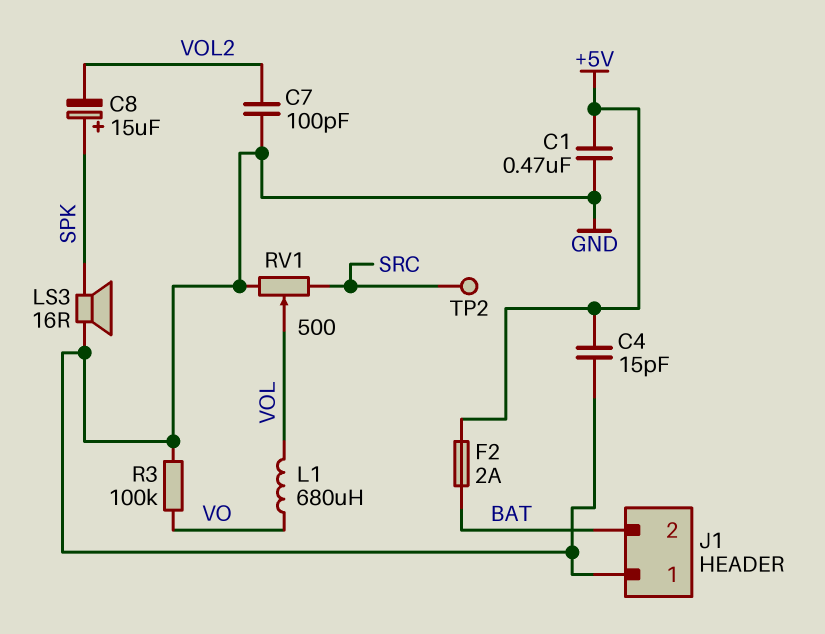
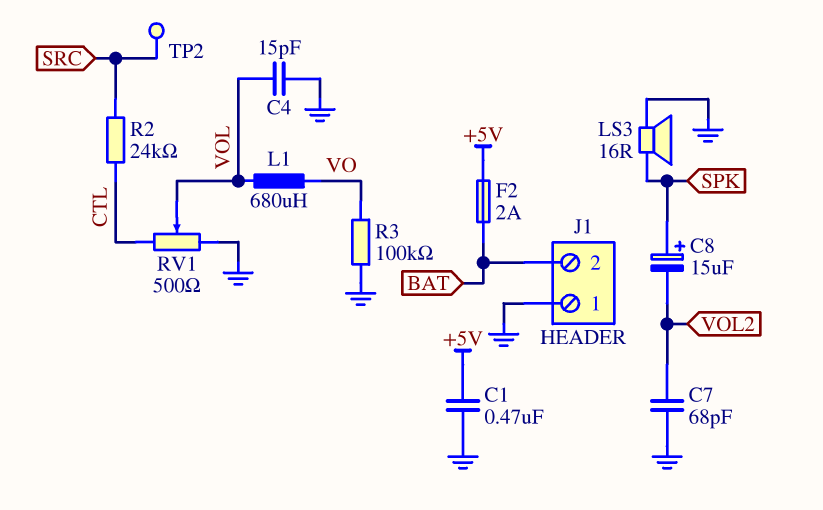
C4: 15pF (+5V, GND) -> 15pF (GND, VOL)
C7: 100pF (GND, VOL2) -> 68pF (GND, VOL2)
R2: none -> 24k (CTL, SRC)
RV1: 500 (GND, SRC, wiper VOL) -> 500 (CTL, GND, wiper VOL)

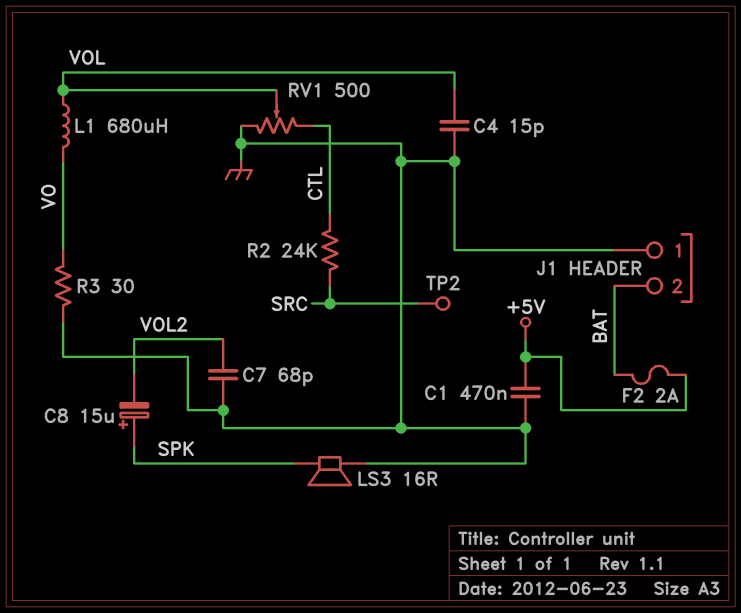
R3: 100k (GND, VO) -> 30 (GND, VO)

